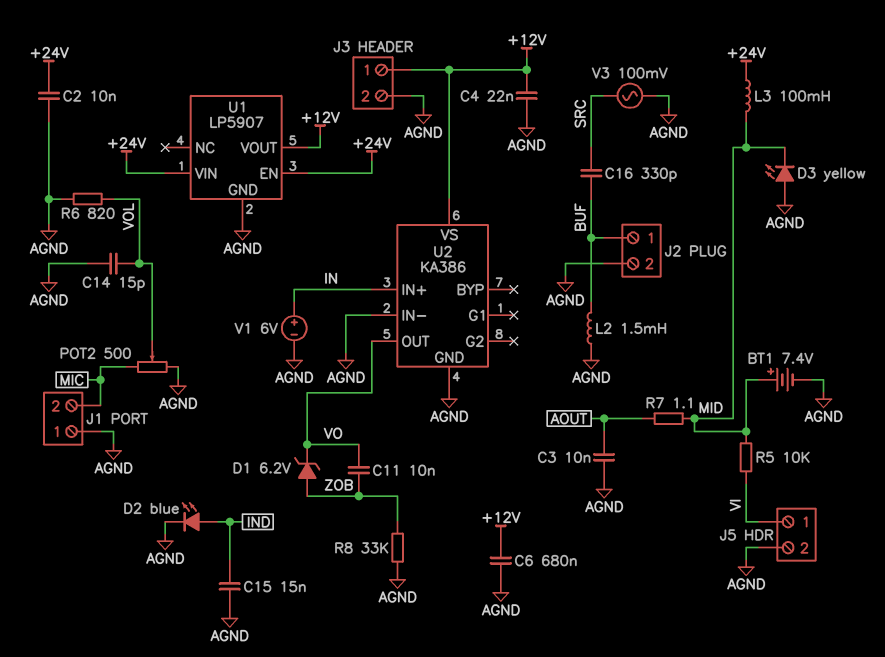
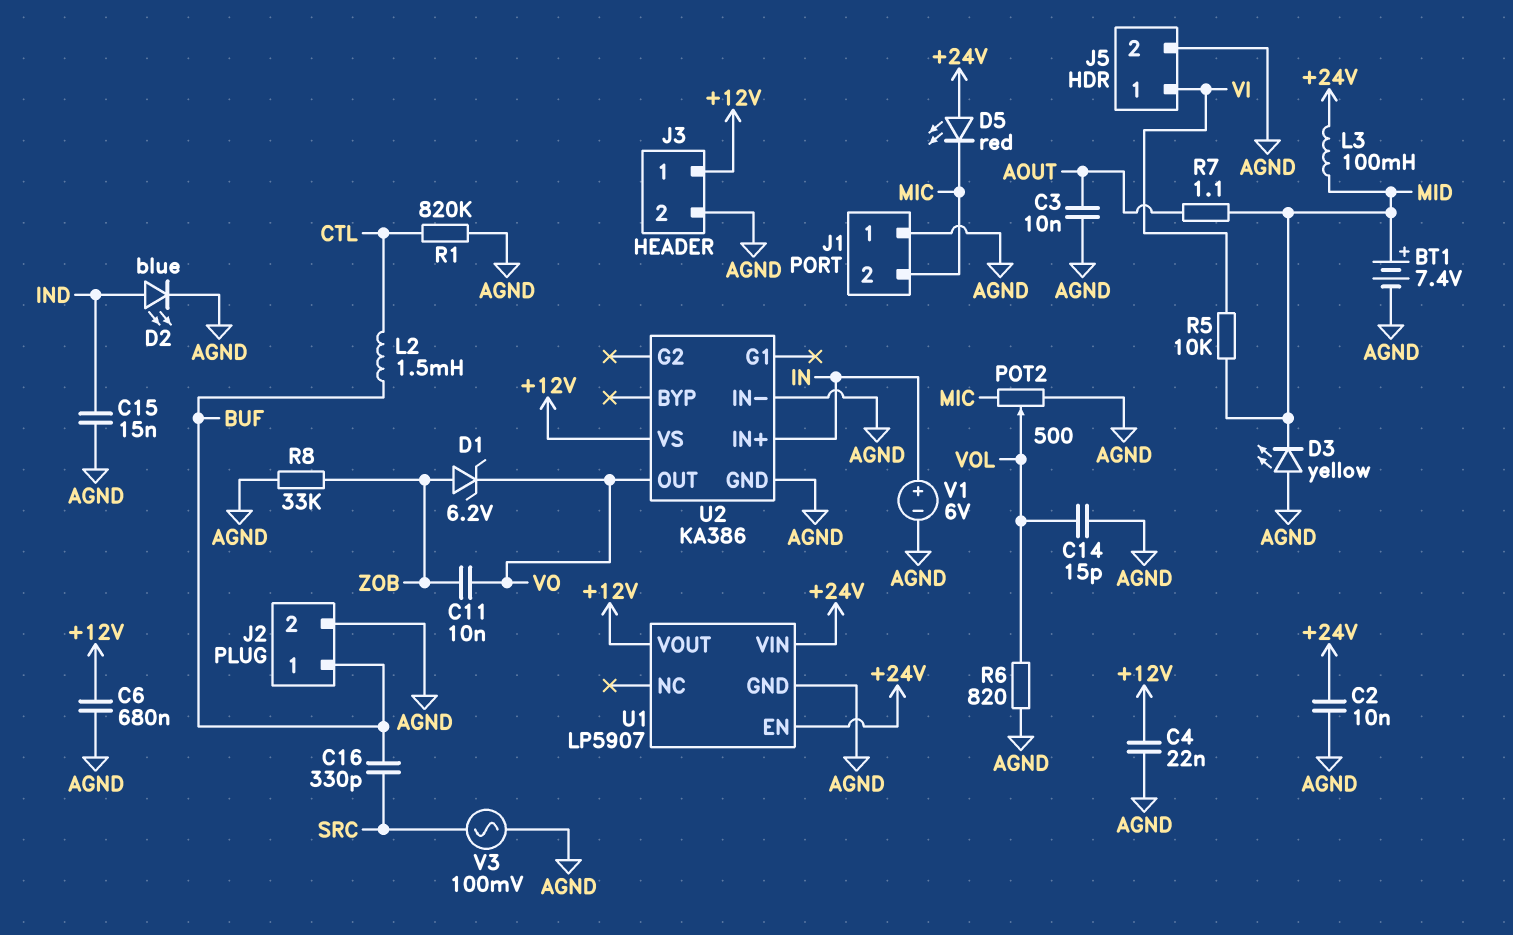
D5: none -> LED red (A +24V, K MIC)
L2: 1.5mH (AGND, BUF) -> 1.5mH (BUF, CTL)
R1: none -> 820k (AGND, CTL)

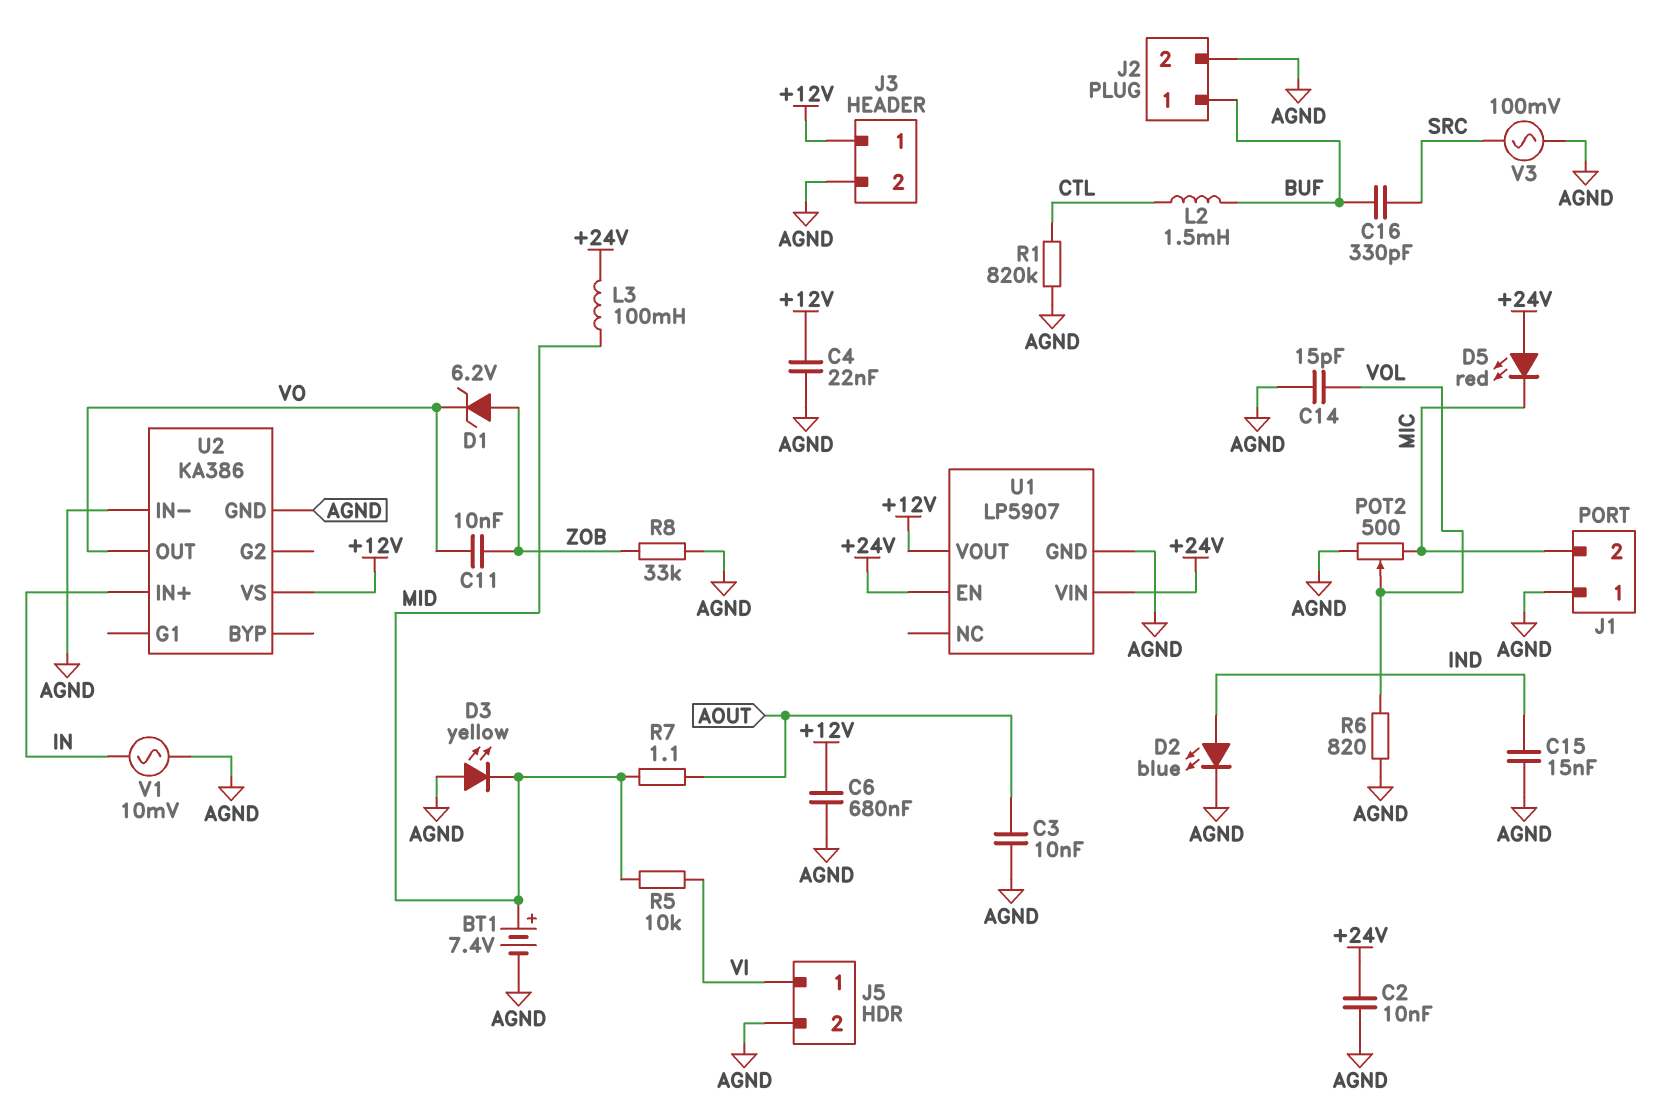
V1: 6V (plus IN, minus AGND) -> AC 10mV (AGND, IN)

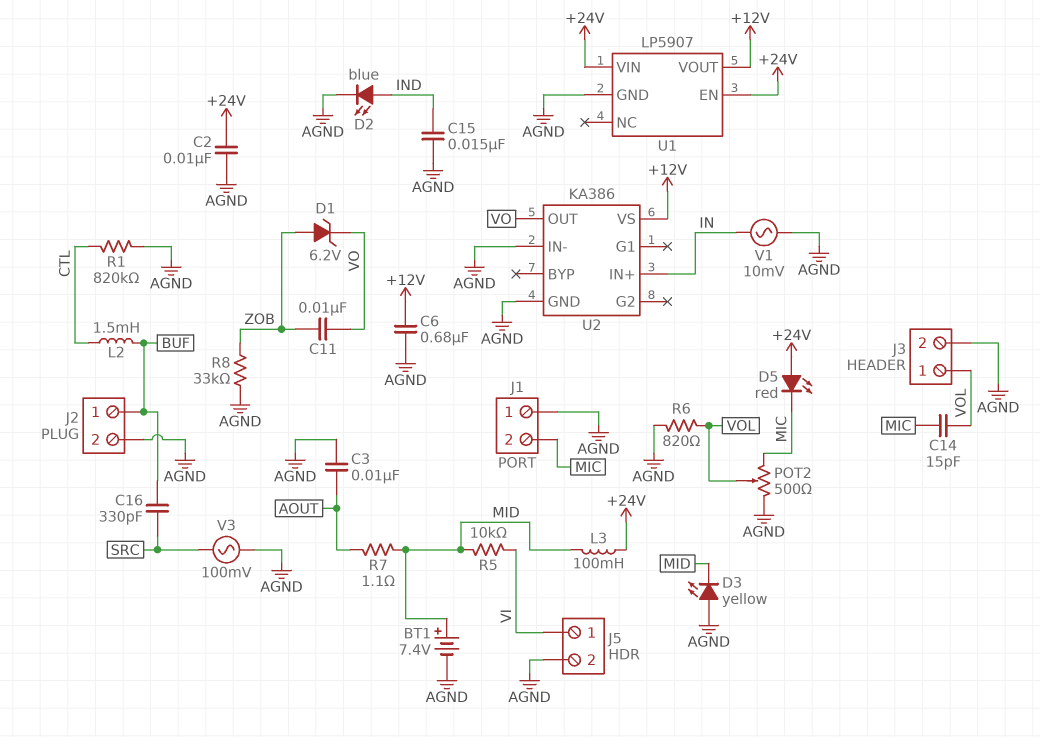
C4: 22nF (+12V, AGND) -> none
C14: 15pF (AGND, VOL) -> 15pF (MIC, VOL)
J3 pin 1: +12V -> VOL

